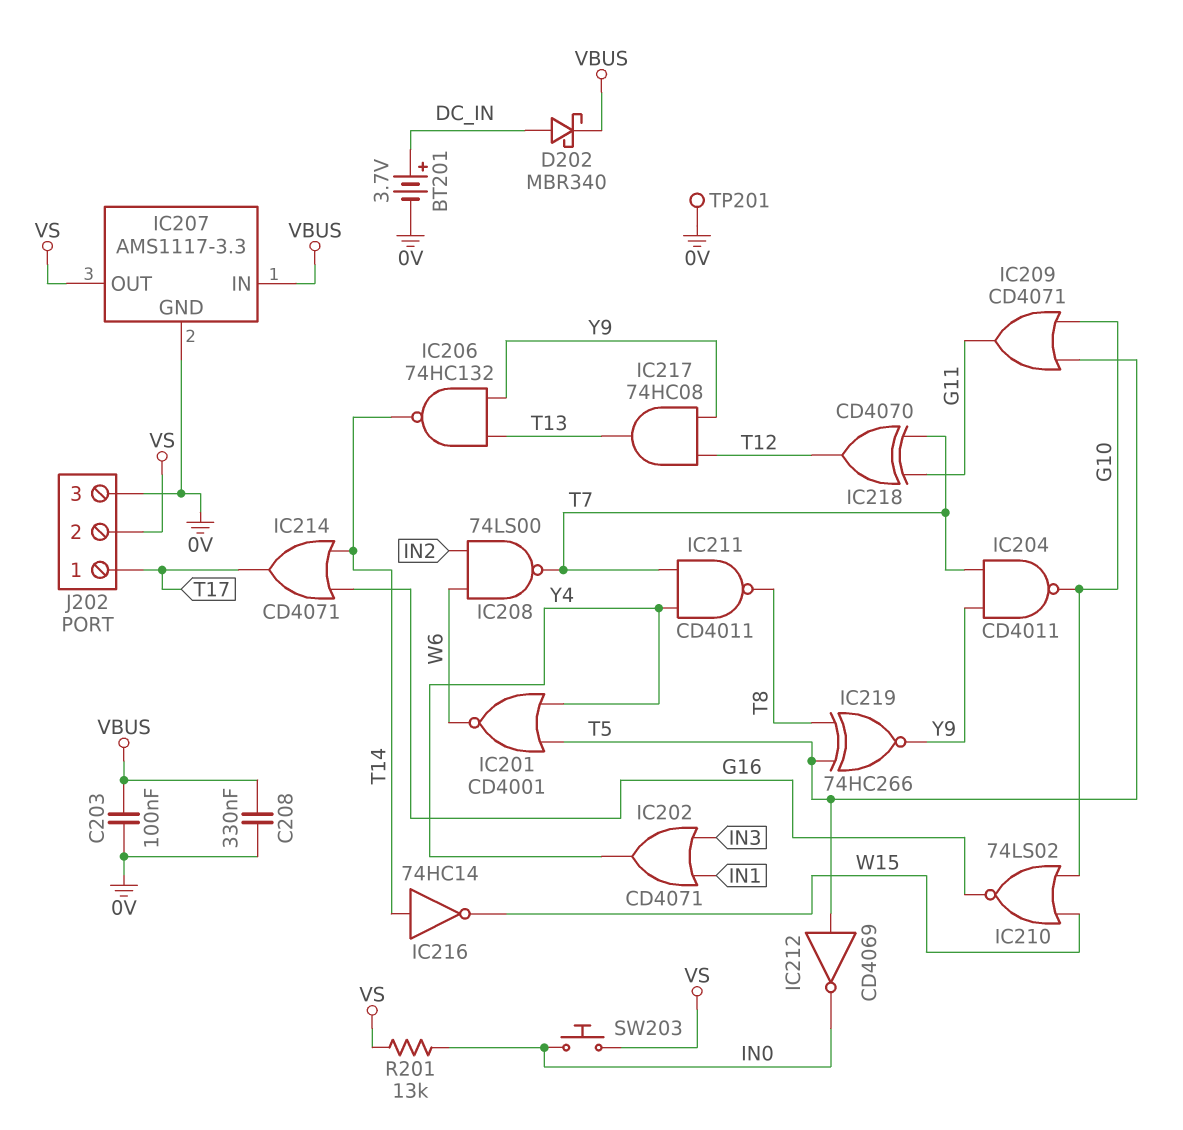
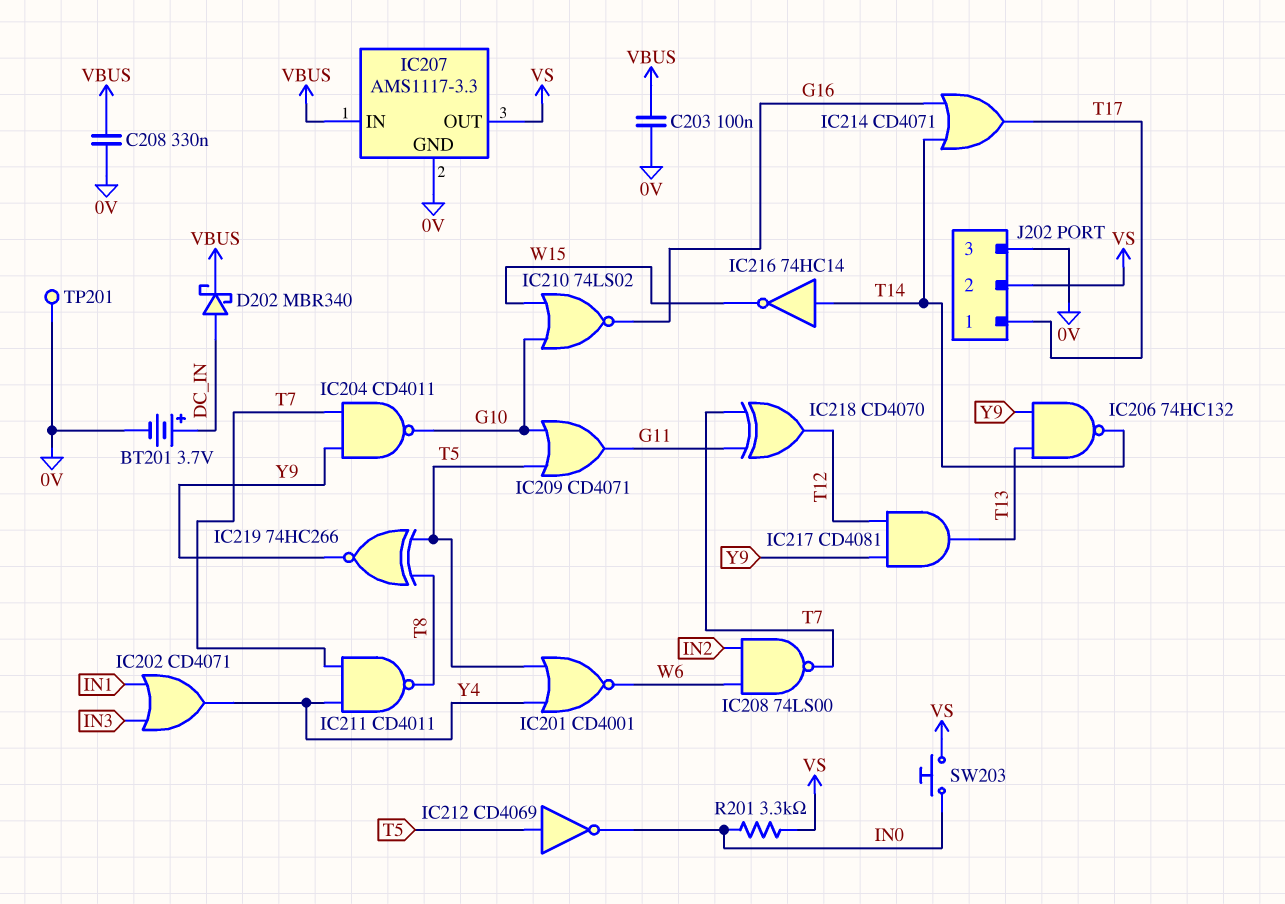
IC217: AND 74HC08 (in T12, in Y9, out T13) -> AND CD4081 (in T12, in Y9, out T13)
R201: 13k (IN0, VS) -> 3.3k (IN0, VS)

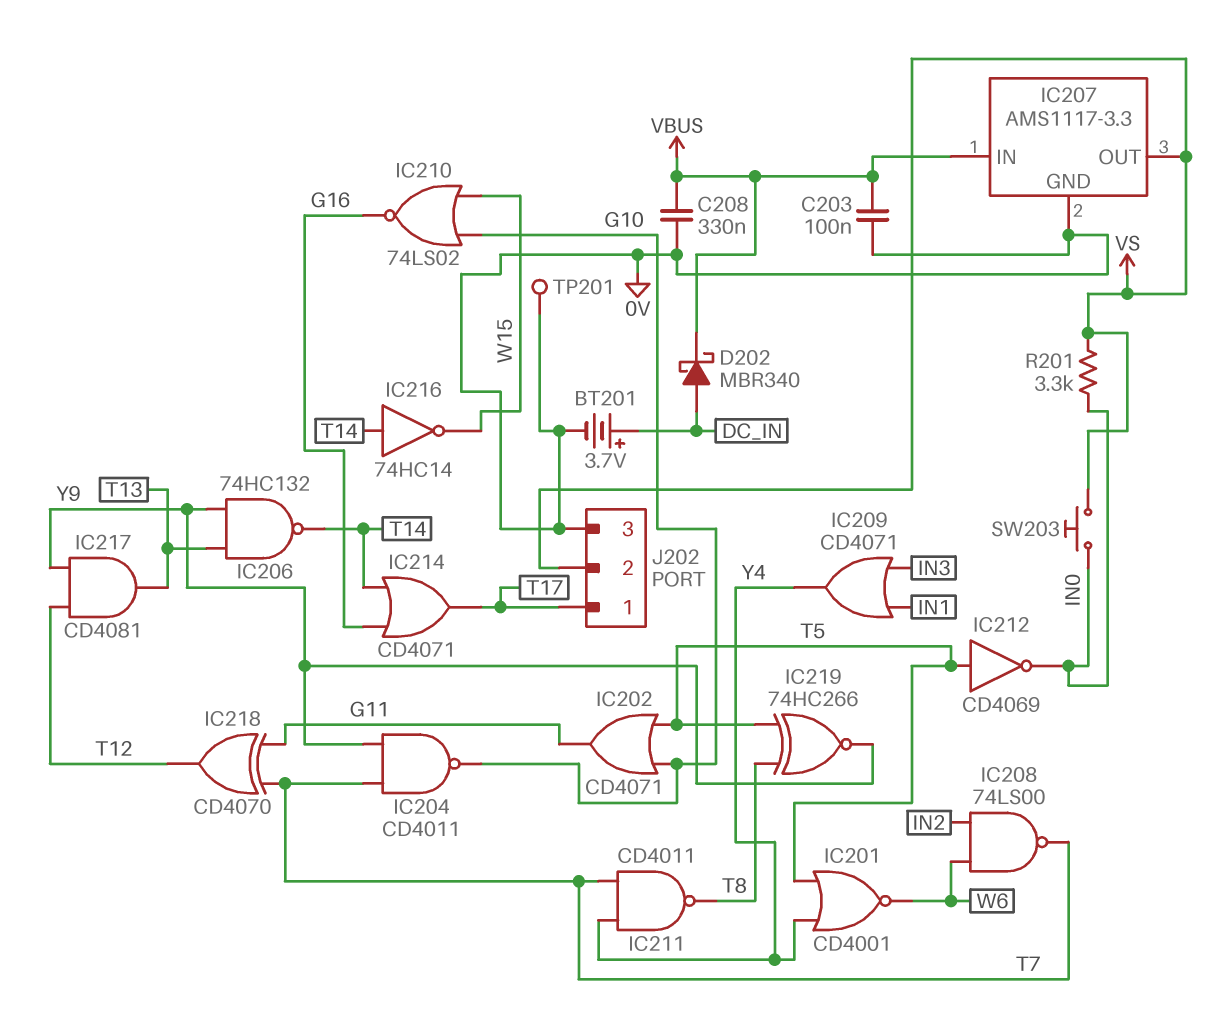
IC202: OR CD4071 (in IN1, in IN3, out Y4) -> OR CD4071 (in G10, in T5, out G11)
IC209: OR CD4071 (in G10, in T5, out G11) -> OR CD4071 (in IN1, in IN3, out Y4)

